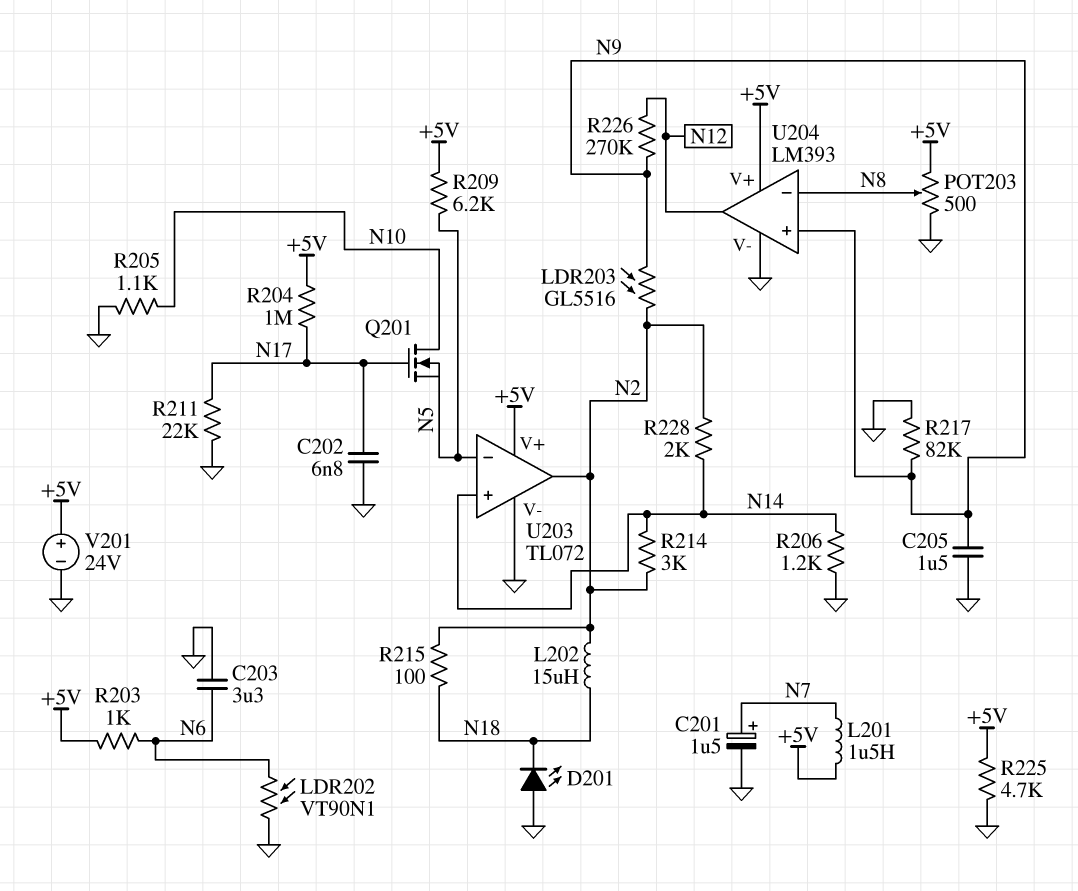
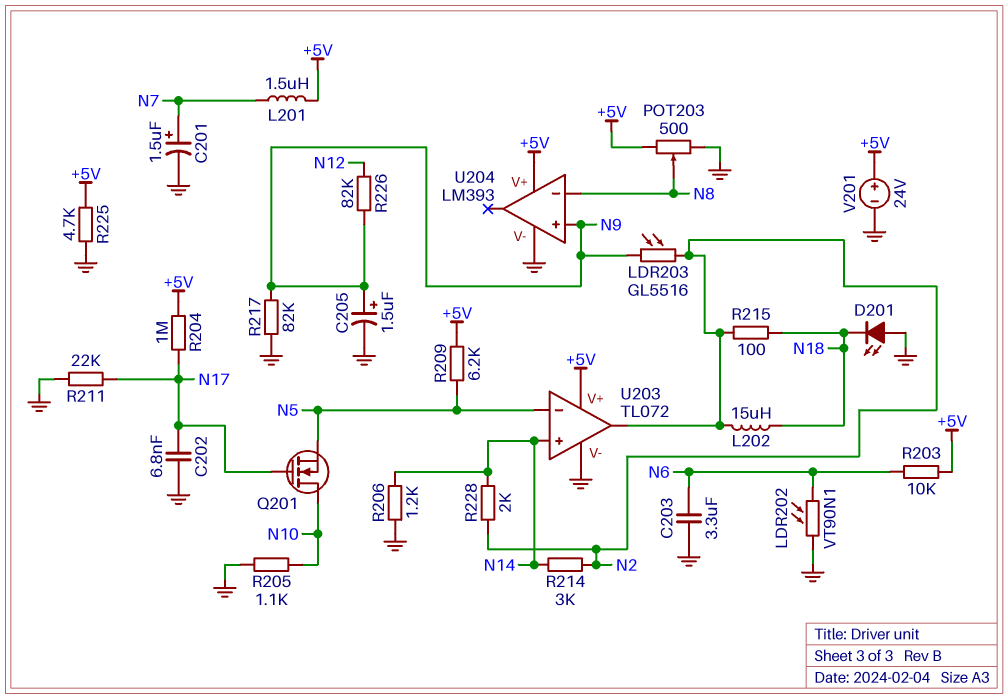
C205: 1.5uF (GND, N9) -> 1.5uF (plus N9, minus GND)
R203: 1k (+5V, N6) -> 10k (+5V, N6)
R226: 270k (N9, N12) -> 82k (N9, N12)
U204 pin out: N12 -> none

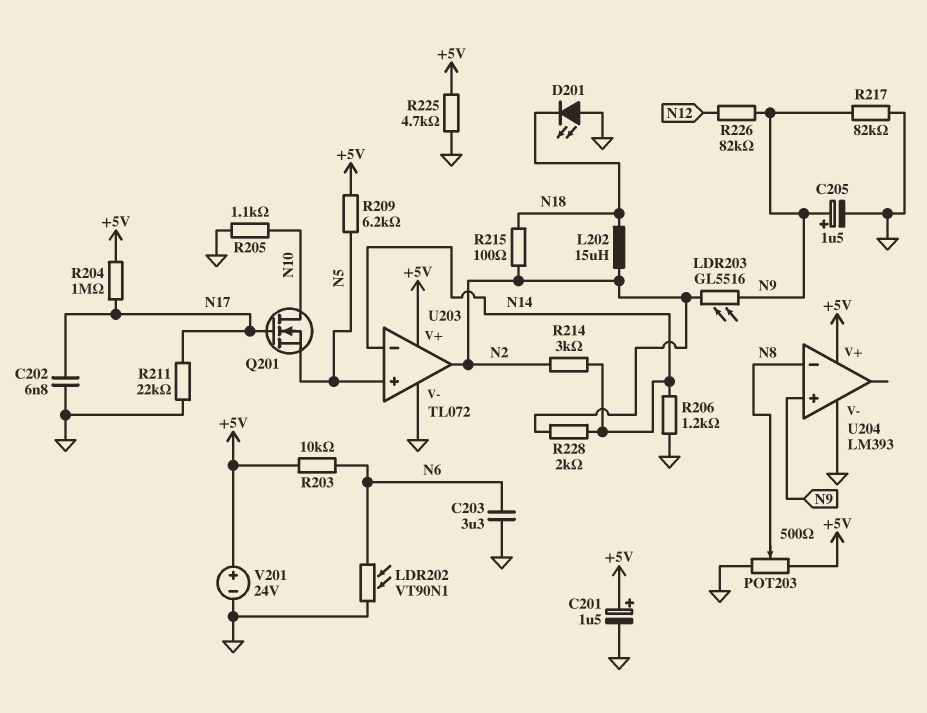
C201: 1.5uF (plus N7, minus GND) -> 1.5uF (plus +5V, minus GND)
L201: 1.5uH (+5V, N7) -> none
U203 pin in+: N14 -> N5
U203 pin in-: N5 -> N14

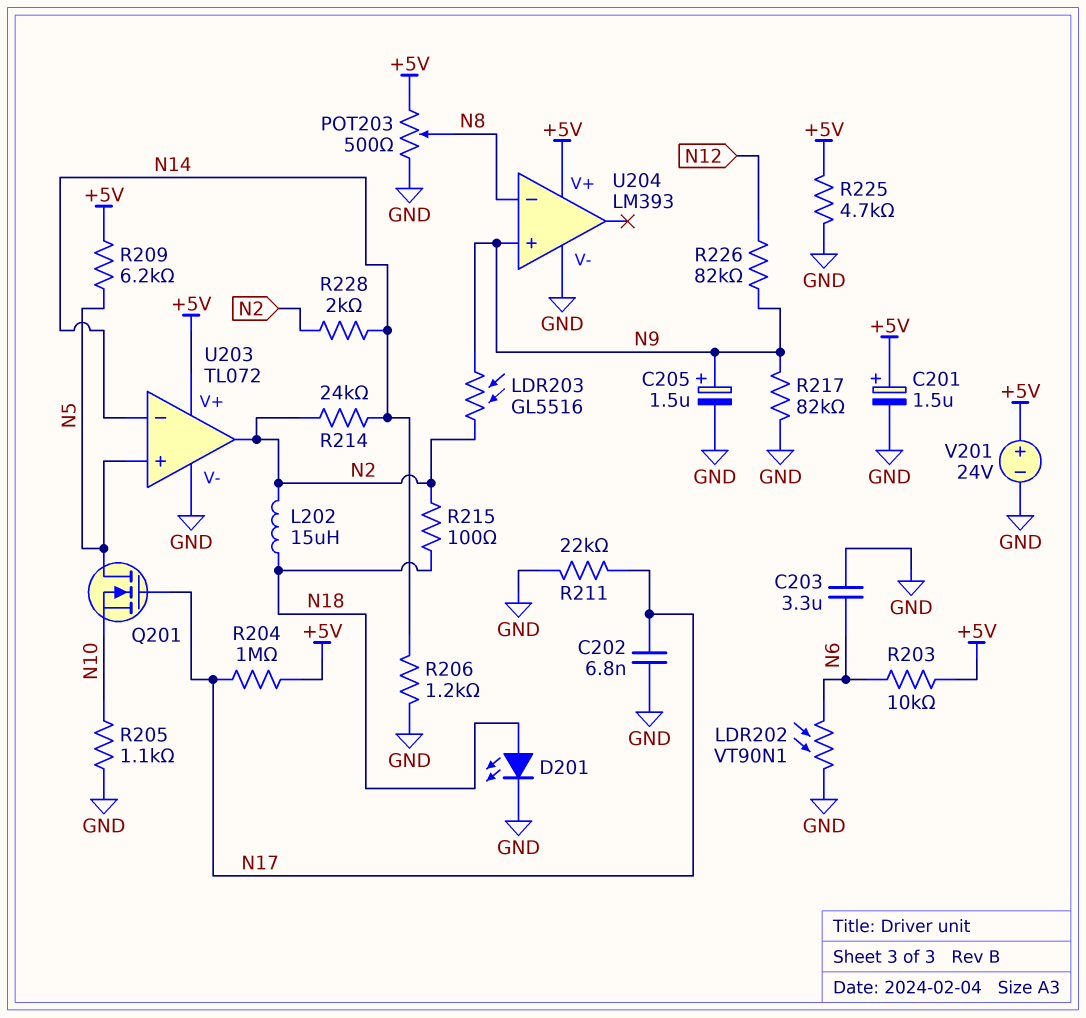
D201: LED (A GND, K N18) -> LED (A N18, K GND)
Q201: NMOS (G N17, D N10, S N5) -> NMOS (G N17, D N5, S N10)
R214: 3k (N2, N14) -> 24k (N2, N14)

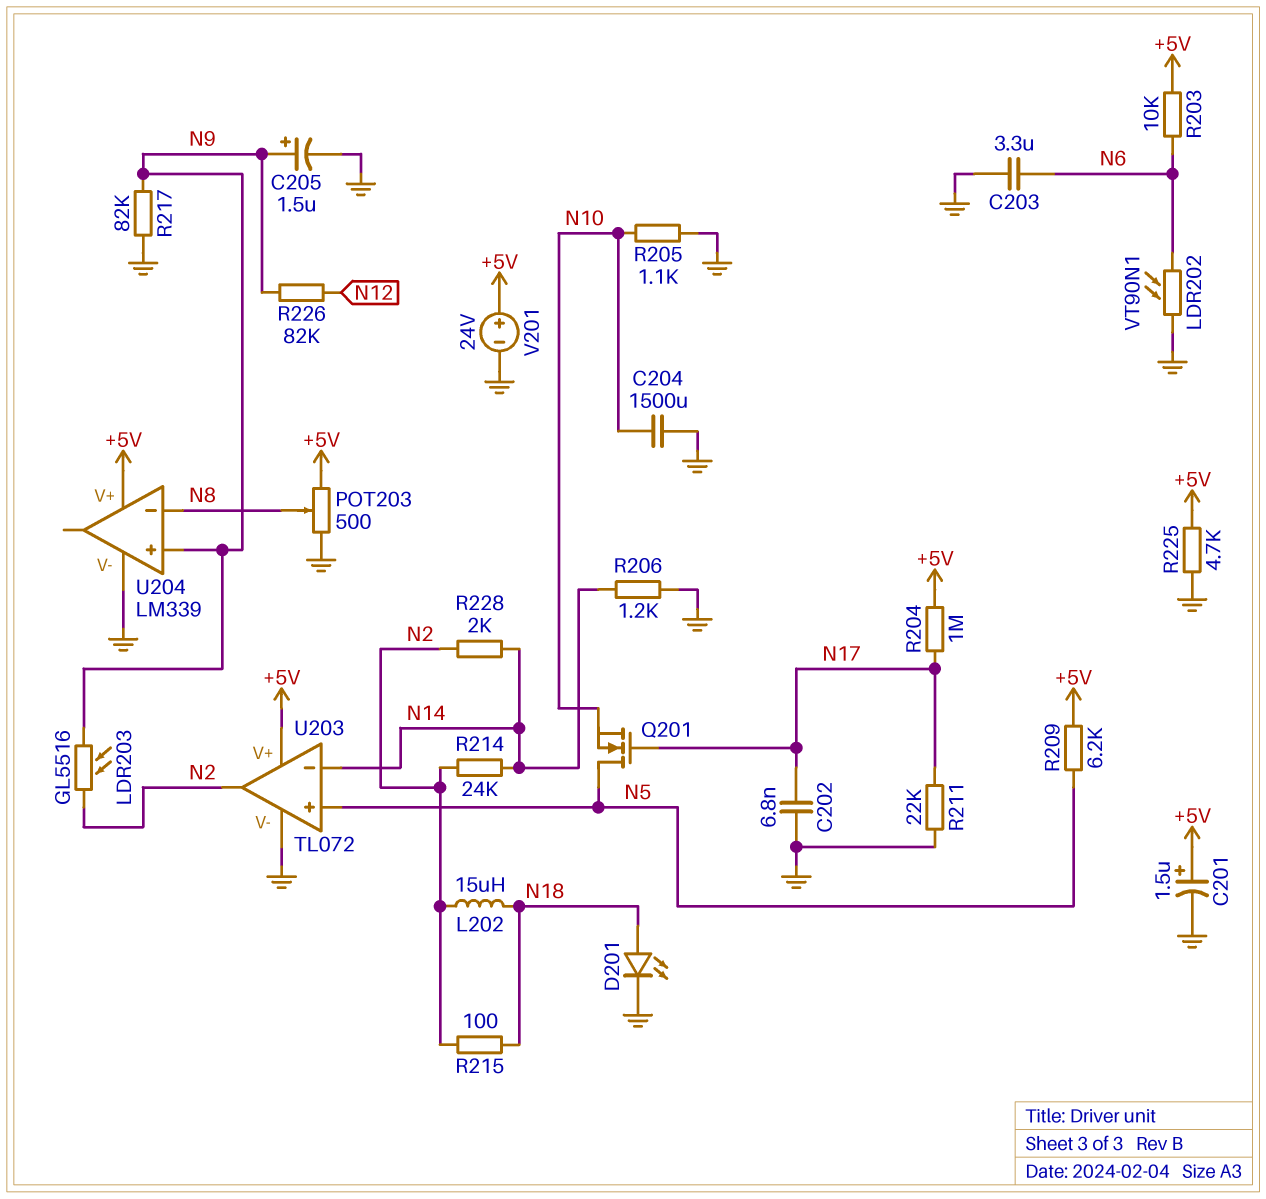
C204: none -> 1500uF (GND, N10)
U204: LM393 -> LM339

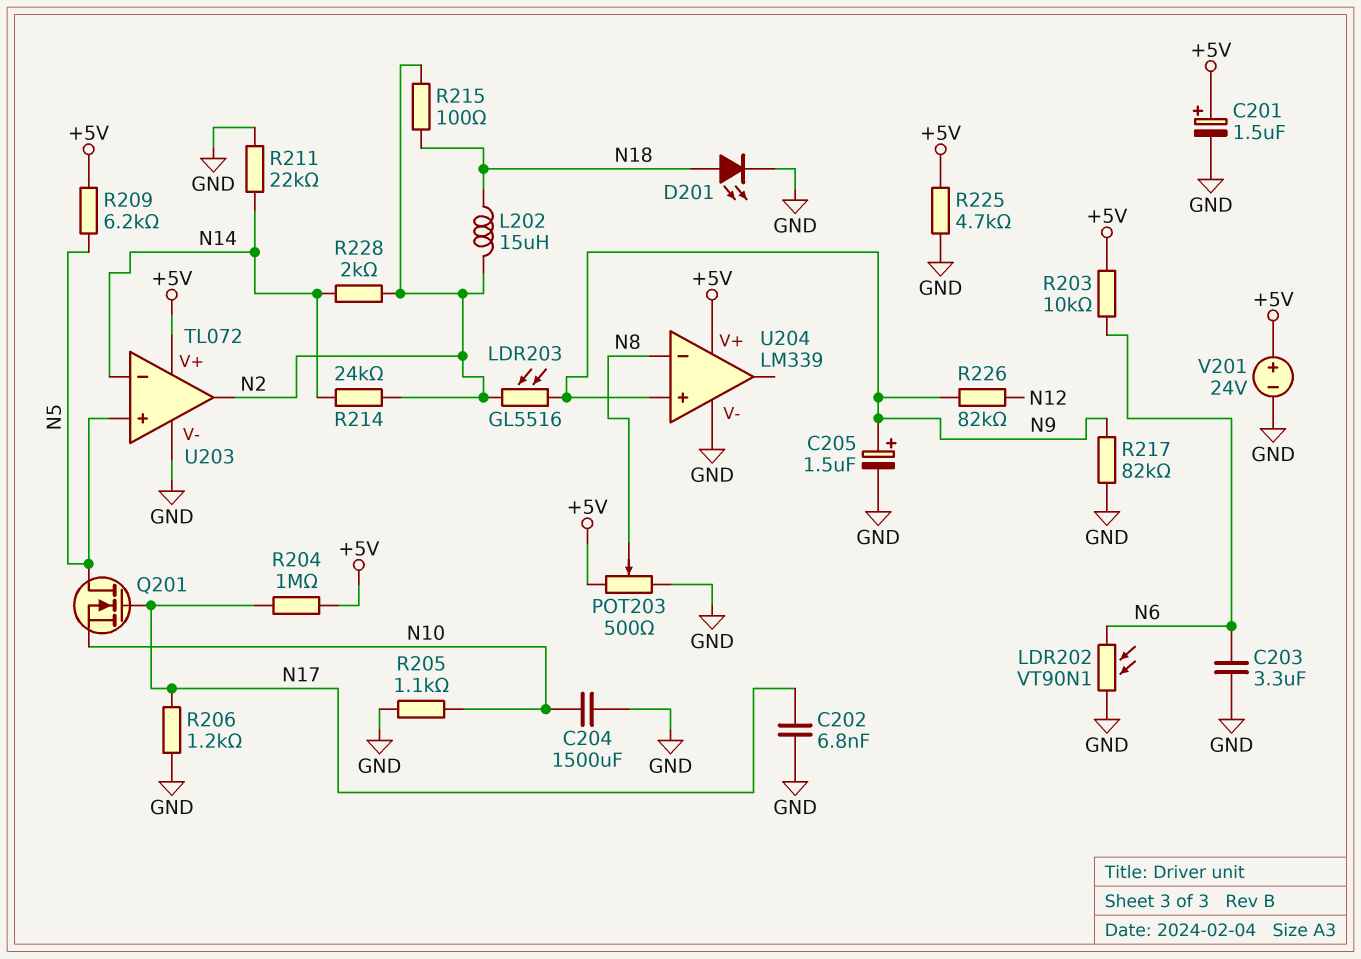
R206: 1.2k (GND, N14) -> 1.2k (GND, N17)
R211: 22k (GND, N17) -> 22k (GND, N14)

